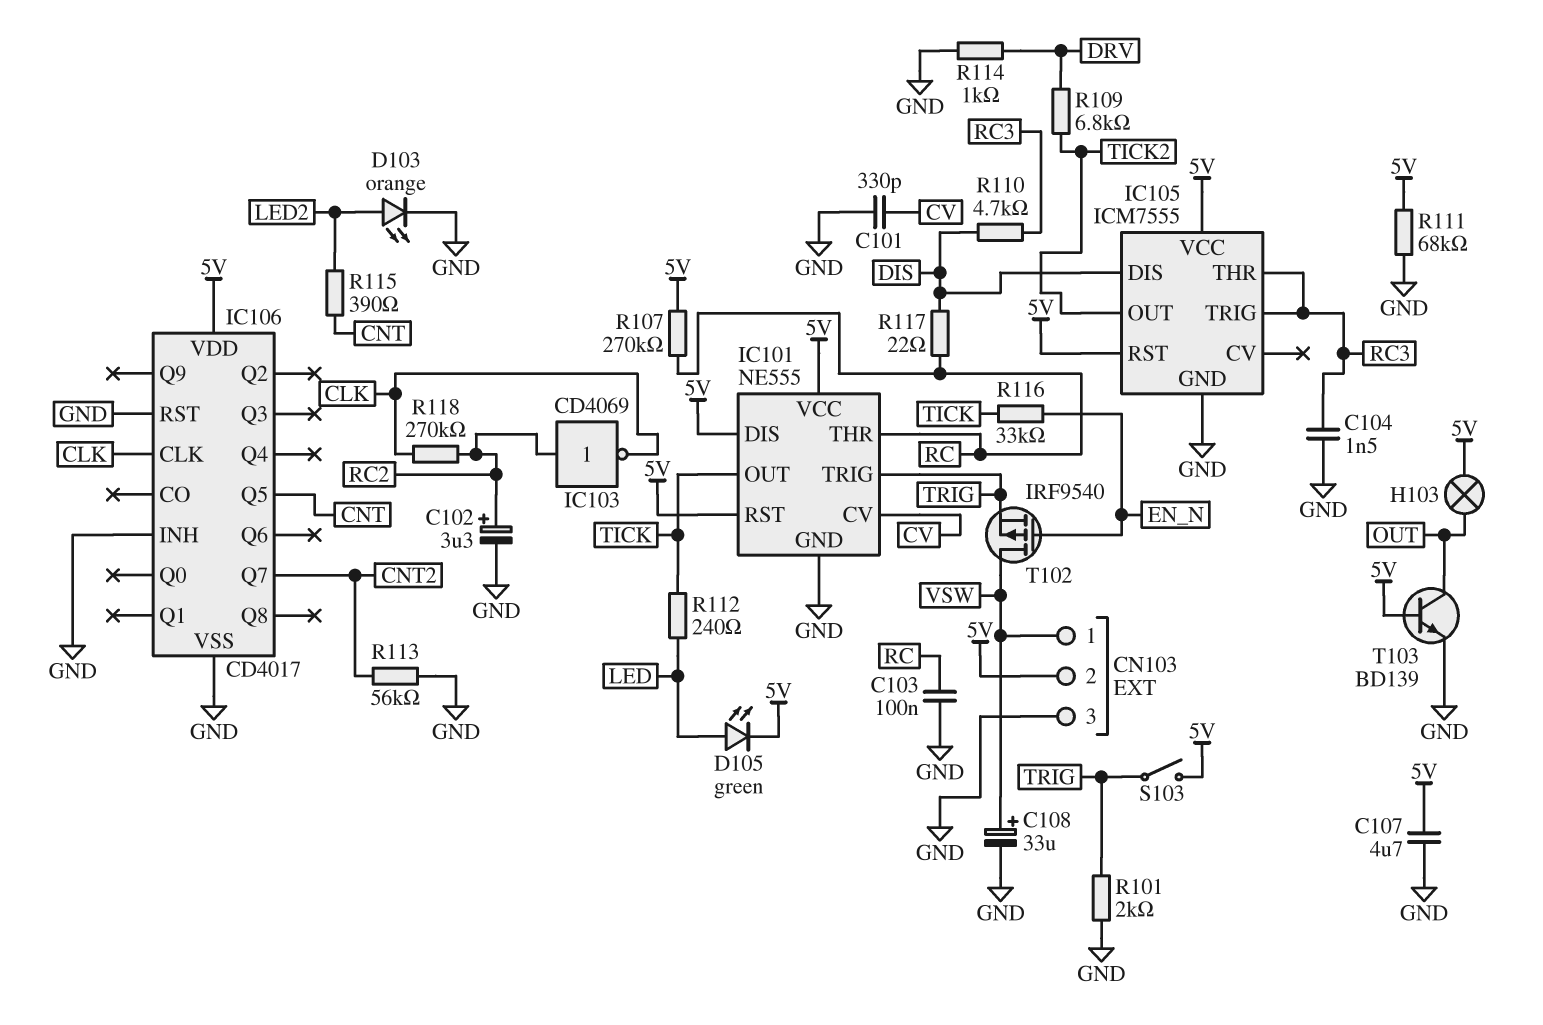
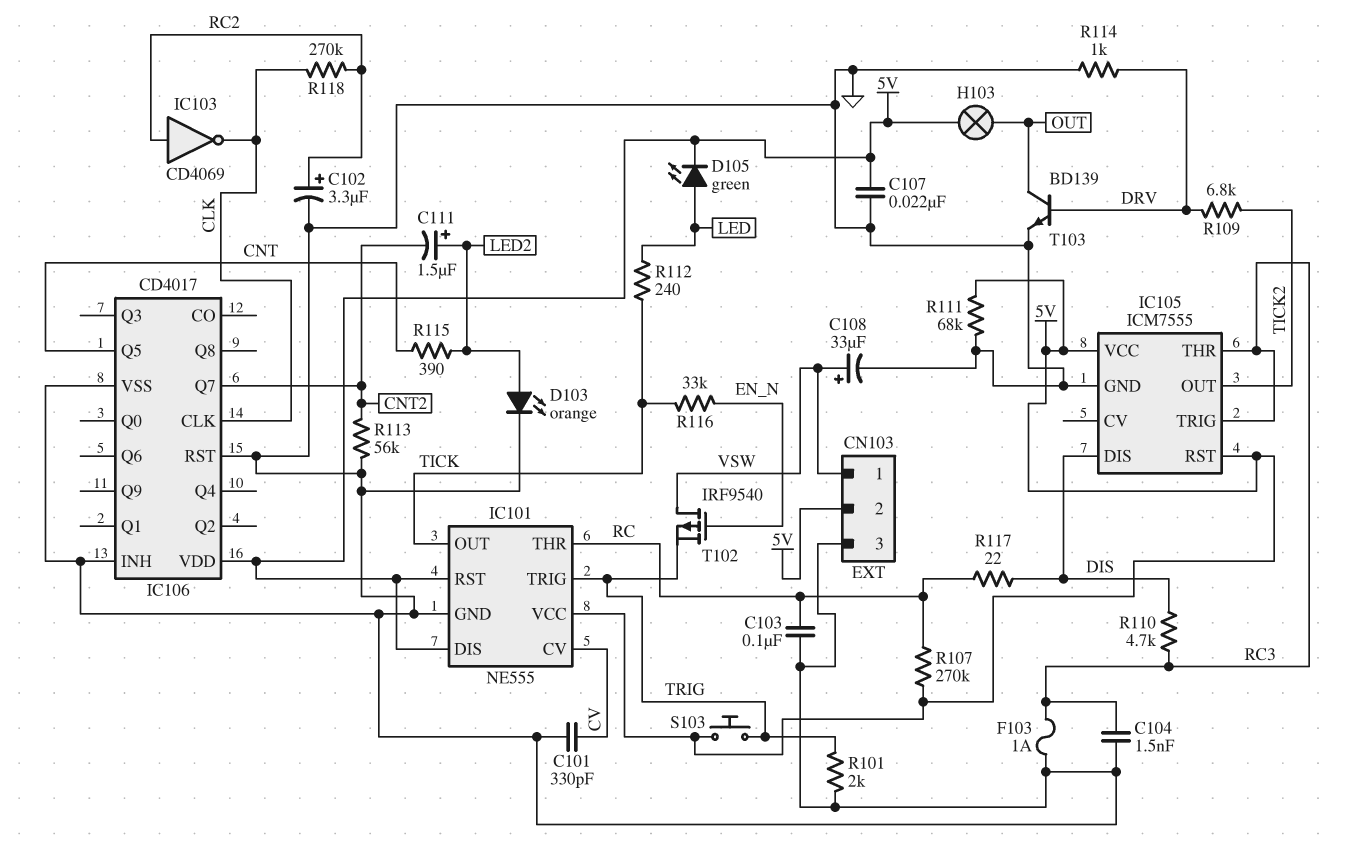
C107: 4.7uF (5V, GND) -> 22nF (5V, GND)
C111: none -> 1.5uF (plus LED2, minus CNT2)
F103: none -> 1A (GND, RC3)
S103: switch (5V, TRIG) -> button (5V, TRIG)
T103: NPN BD139 (B 5V, C OUT, E GND) -> NPN BD139 (B DRV, C OUT, E GND)

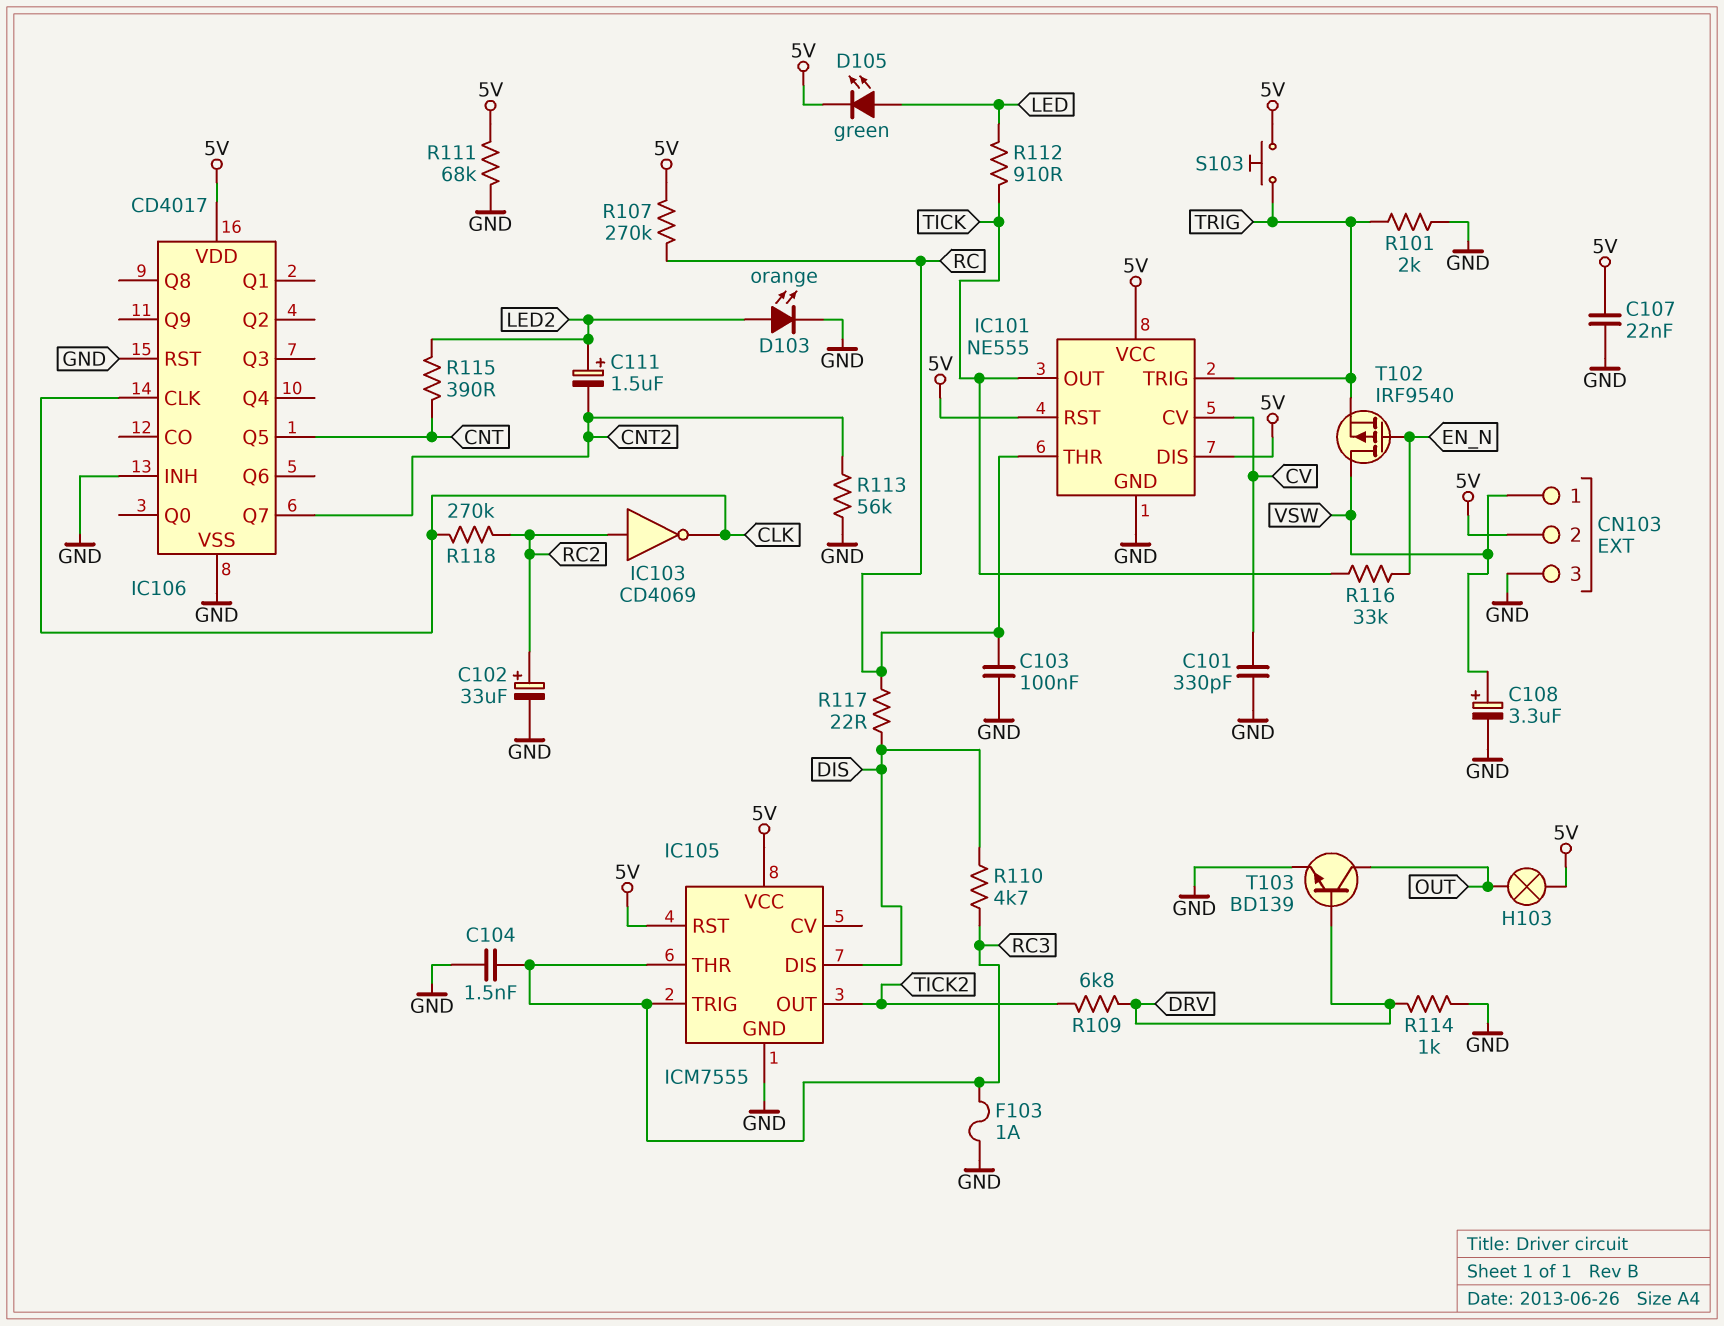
C102: 3.3uF (plus RC2, minus GND) -> 33uF (plus RC2, minus GND)
C108: 33uF (plus VSW, minus GND) -> 3.3uF (plus VSW, minus GND)
R112: 240 (LED, TICK) -> 910 (LED, TICK)

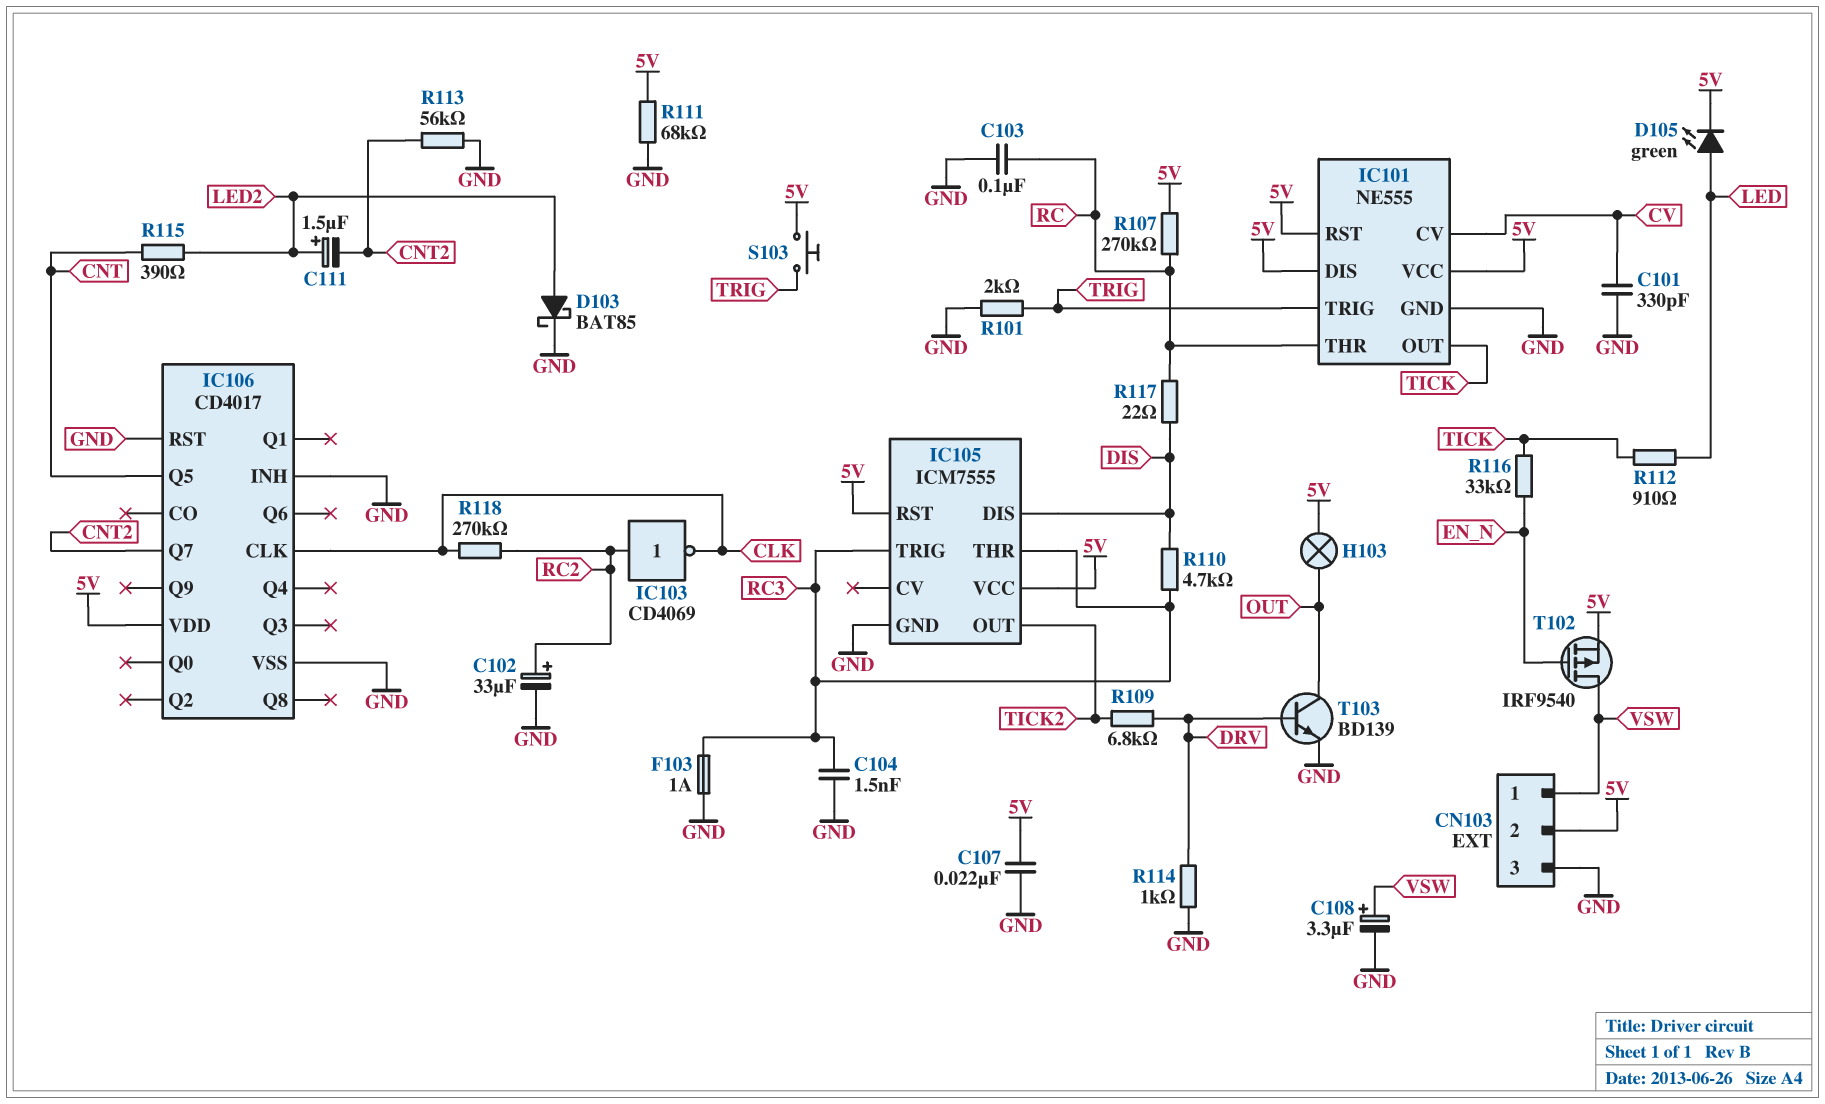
D103: LED orange (A LED2, K GND) -> schottky BAT85 (A LED2, K GND)
T102: PMOS IRF9540 (G EN_N, D VSW, S TRIG) -> PMOS IRF9540 (G EN_N, D VSW, S 5V)

